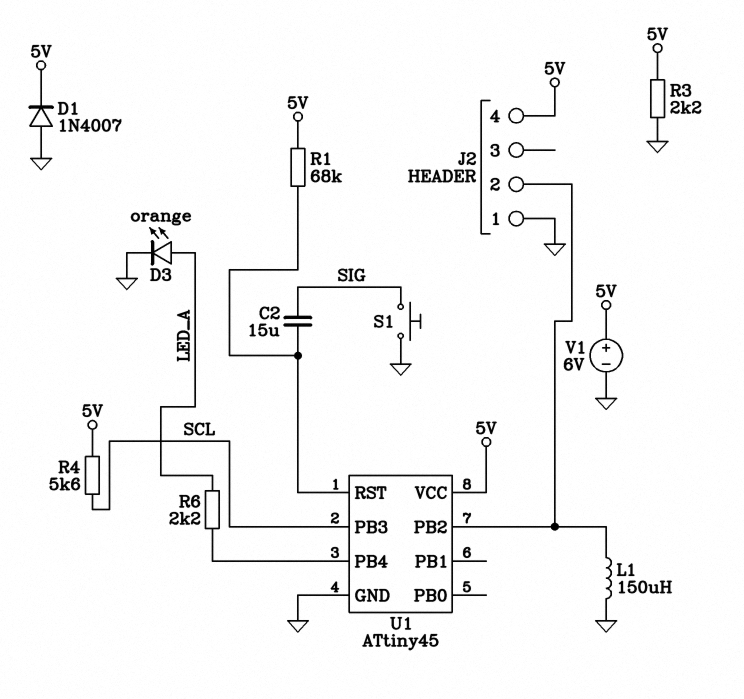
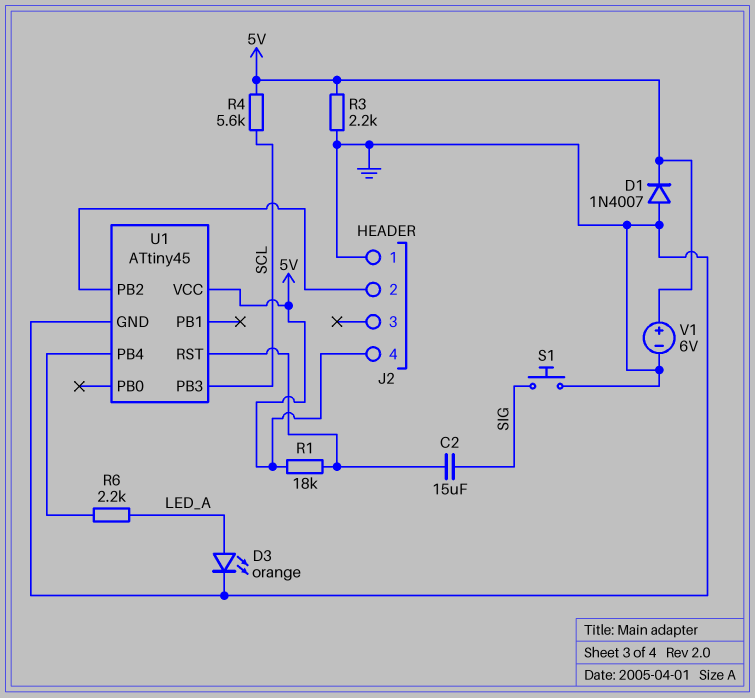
L1: 150uH (GND, J2/2) -> none
R1: 68k (5V, U1/RST) -> 18k (5V, U1/RST)

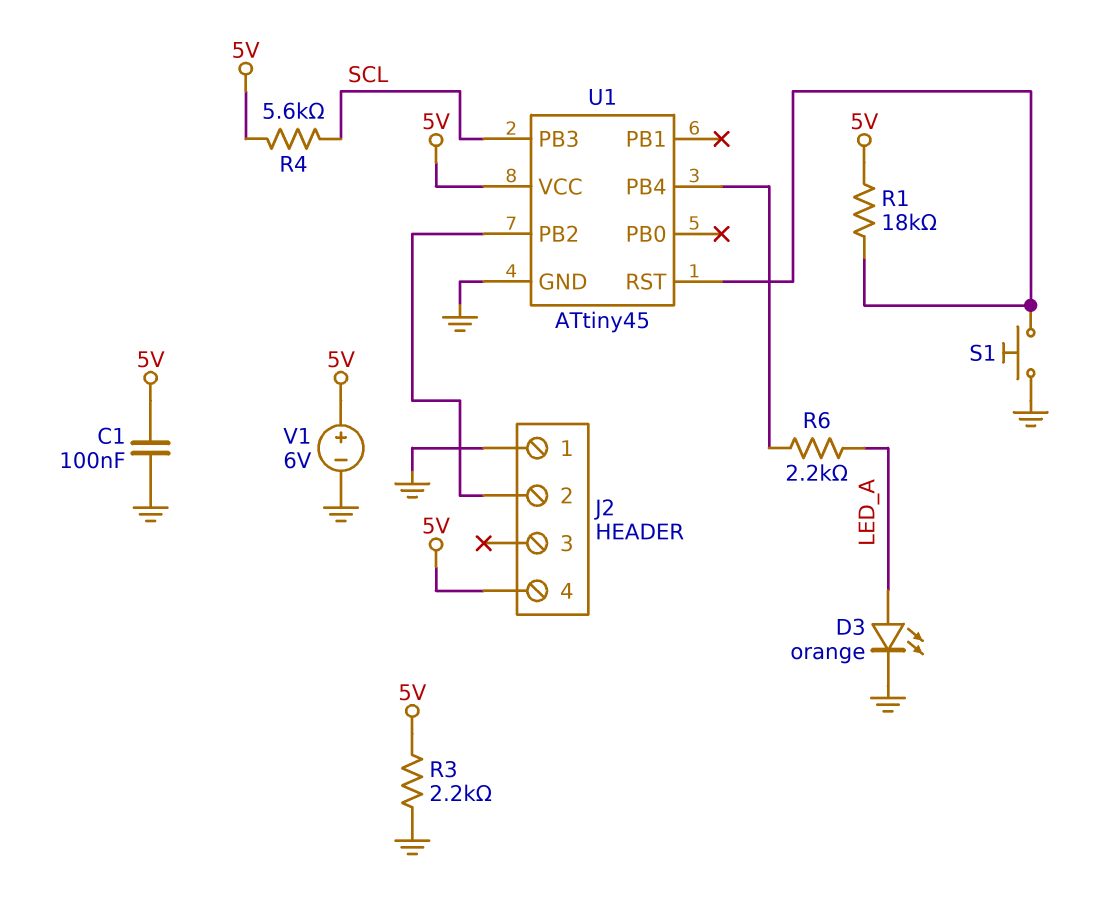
C1: none -> 100nF (5V, GND)
C2: 15uF (SIG, U1/RST) -> none
D1: diode 1N4007 (A GND, K 5V) -> none
S1: button (GND, SIG) -> button (GND, U1/RST)

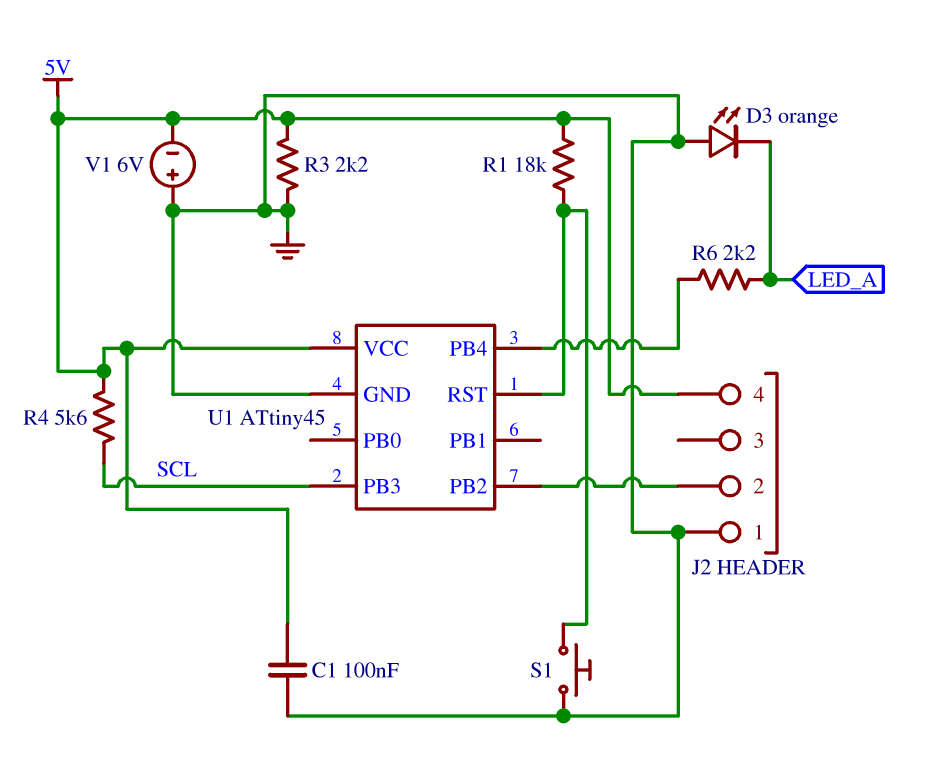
D3: LED orange (A LED_A, K GND) -> LED orange (A GND, K LED_A)
V1: 6V (plus 5V, minus GND) -> 6V (plus GND, minus 5V)

